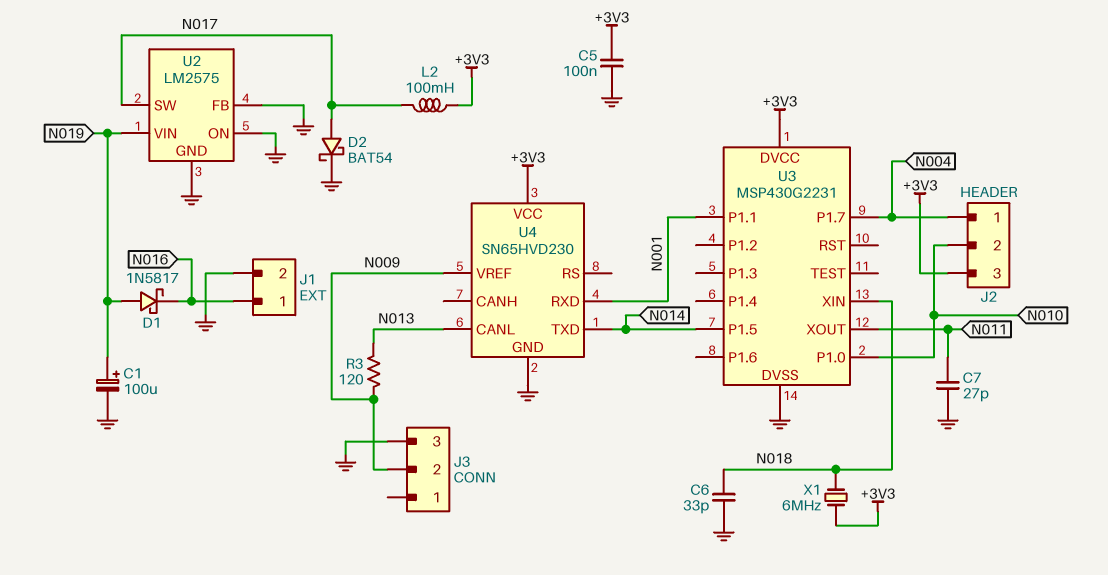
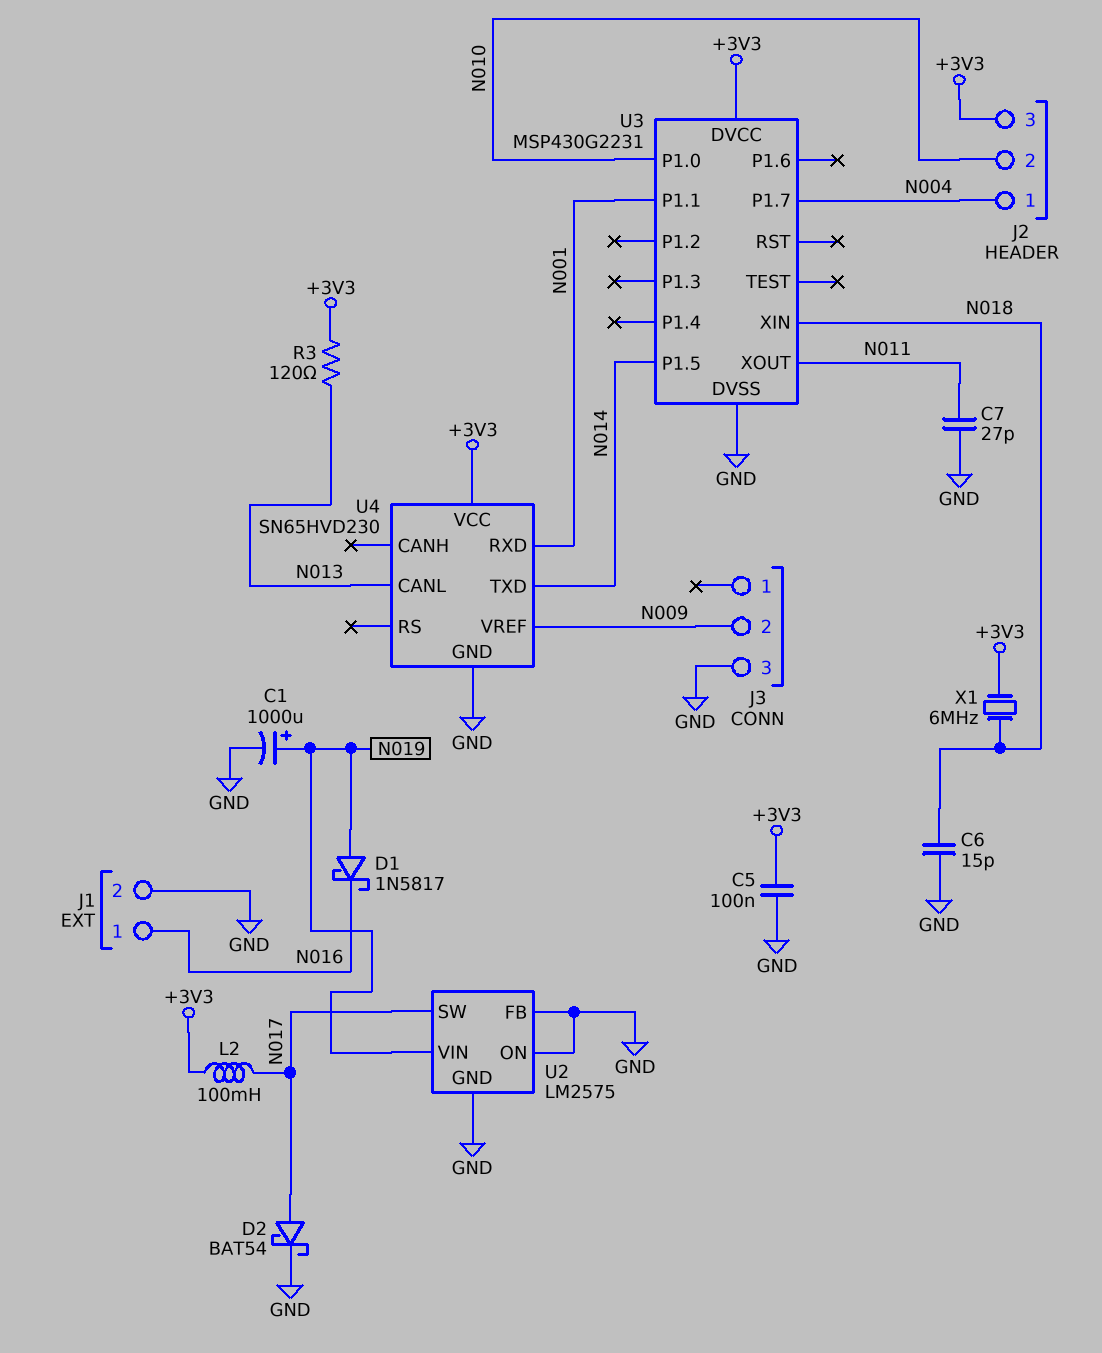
C1: 100uF (plus N019, minus GND) -> 1000uF (plus N019, minus GND)
C6: 33pF (GND, N018) -> 15pF (GND, N018)
R3: 120 (N009, N013) -> 120 (+3V3, N013)

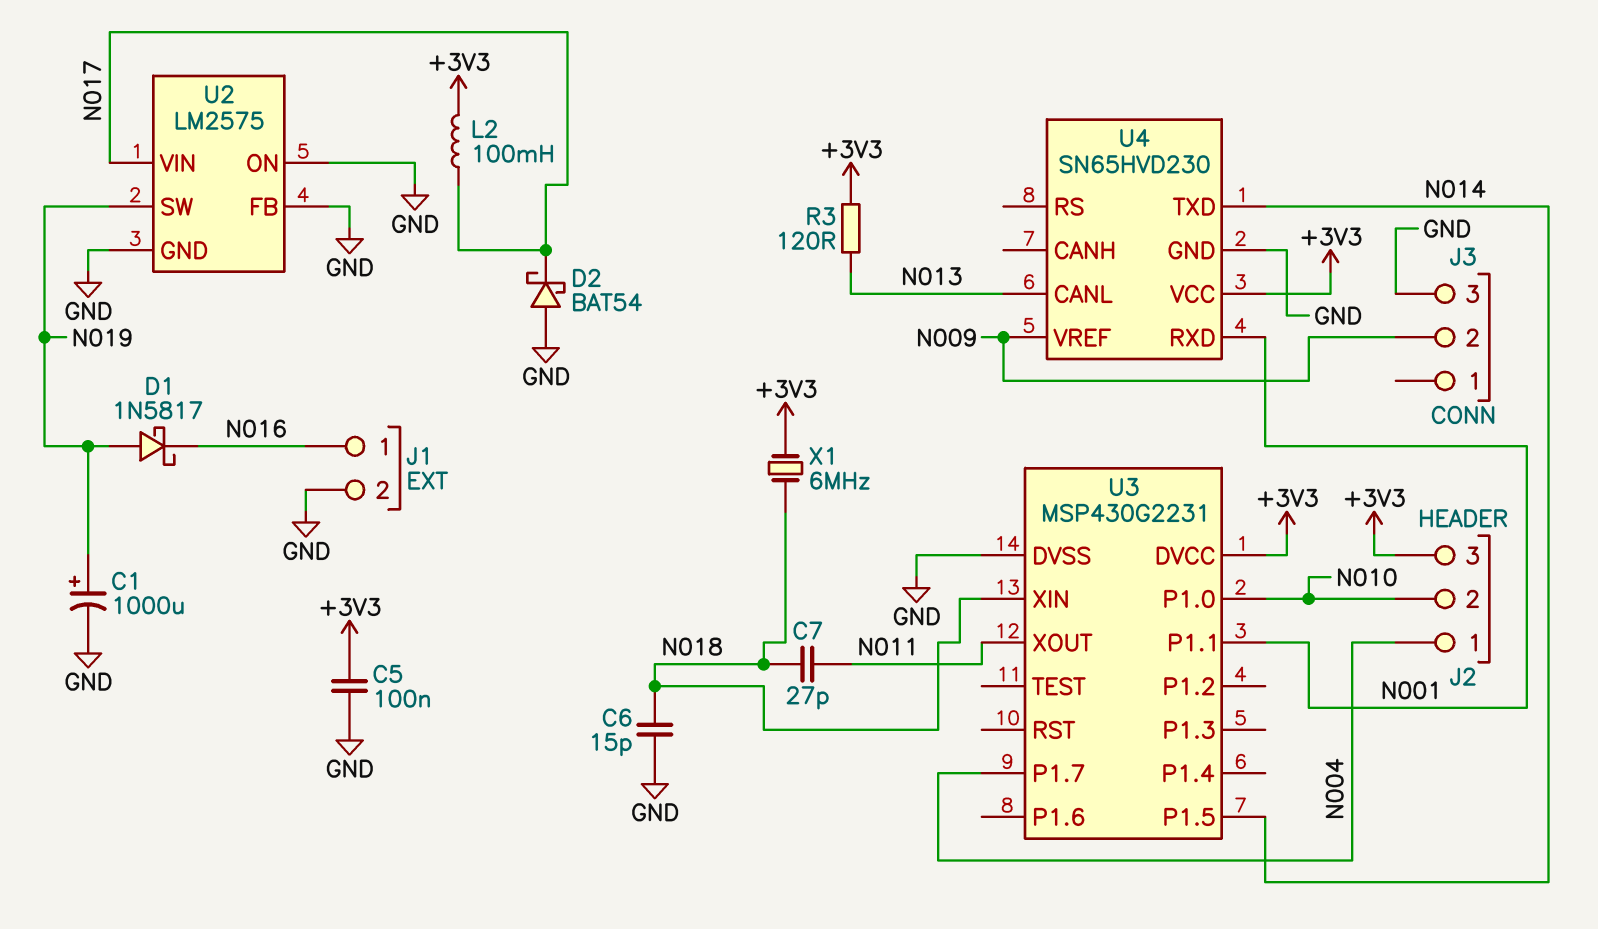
C7: 27pF (GND, N011) -> 27pF (N011, N018)
D2: schottky BAT54 (A N017, K GND) -> schottky BAT54 (A GND, K N017)
U2 pin SW: N017 -> N019
U2 pin VIN: N019 -> N017

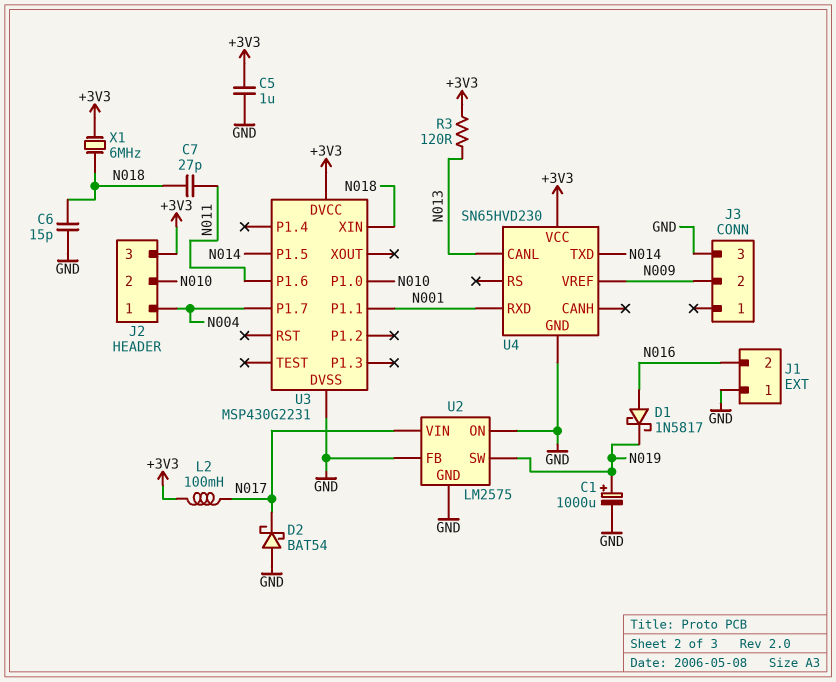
C5: 100nF (+3V3, GND) -> 1uF (+3V3, GND)
D1: schottky 1N5817 (A N019, K N016) -> schottky 1N5817 (A N016, K N019)
J1 pin 1: N016 -> GND
J1 pin 2: GND -> N016
U3 pin P1.6: none -> N011
U3 pin XOUT: N011 -> none

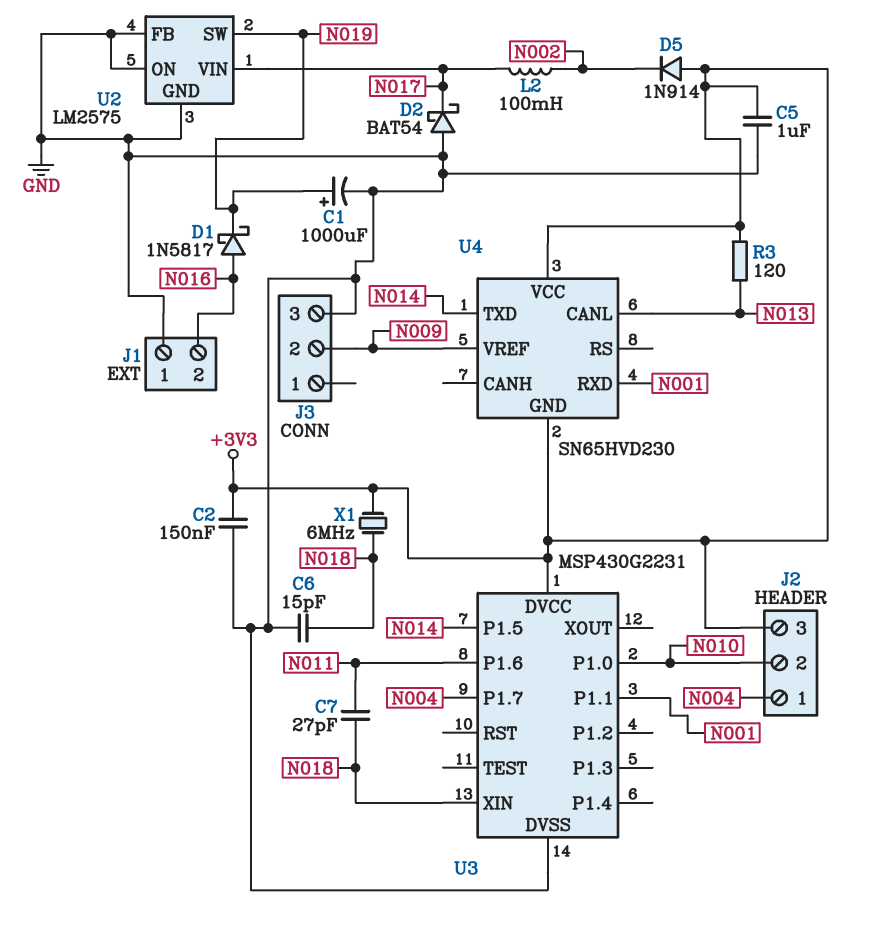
C2: none -> 150nF (+3V3, GND)
D5: none -> diode 1N914 (A +3V3, K N002)
L2: 100mH (+3V3, N017) -> 100mH (N002, N017)
U4 pin GND: GND -> +3V3

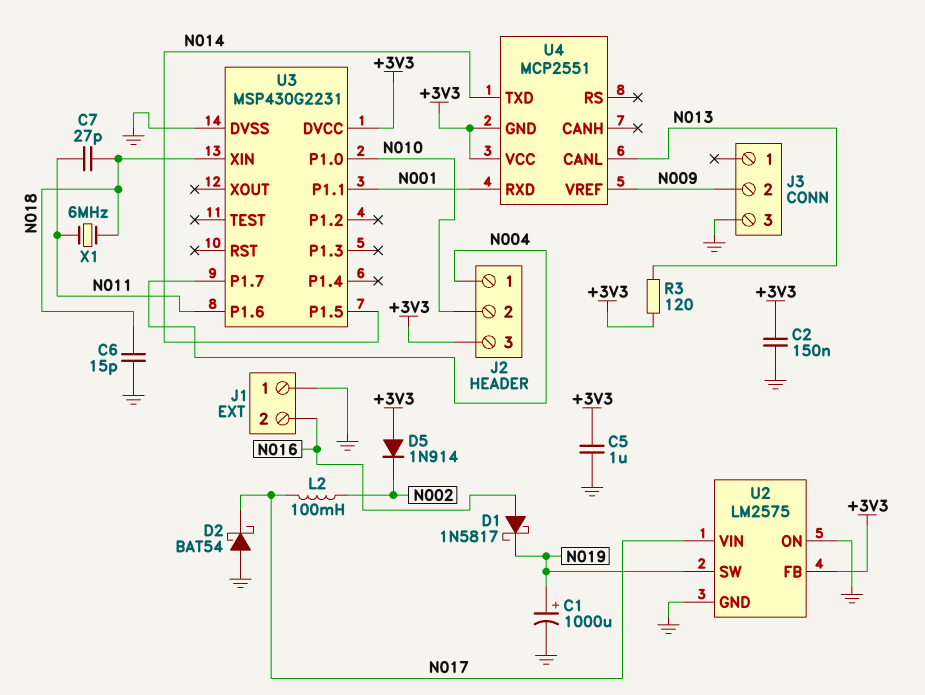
U2 pin FB: GND -> +3V3
U4: SN65HVD230 -> MCP2551
X1: 6MHz (+3V3, N018) -> 6MHz (N011, N018)

